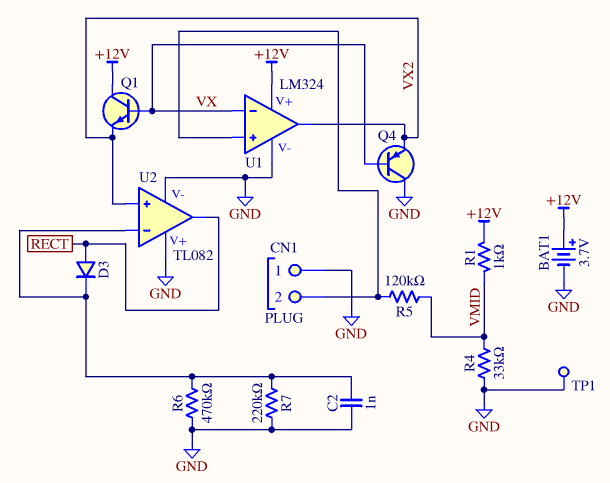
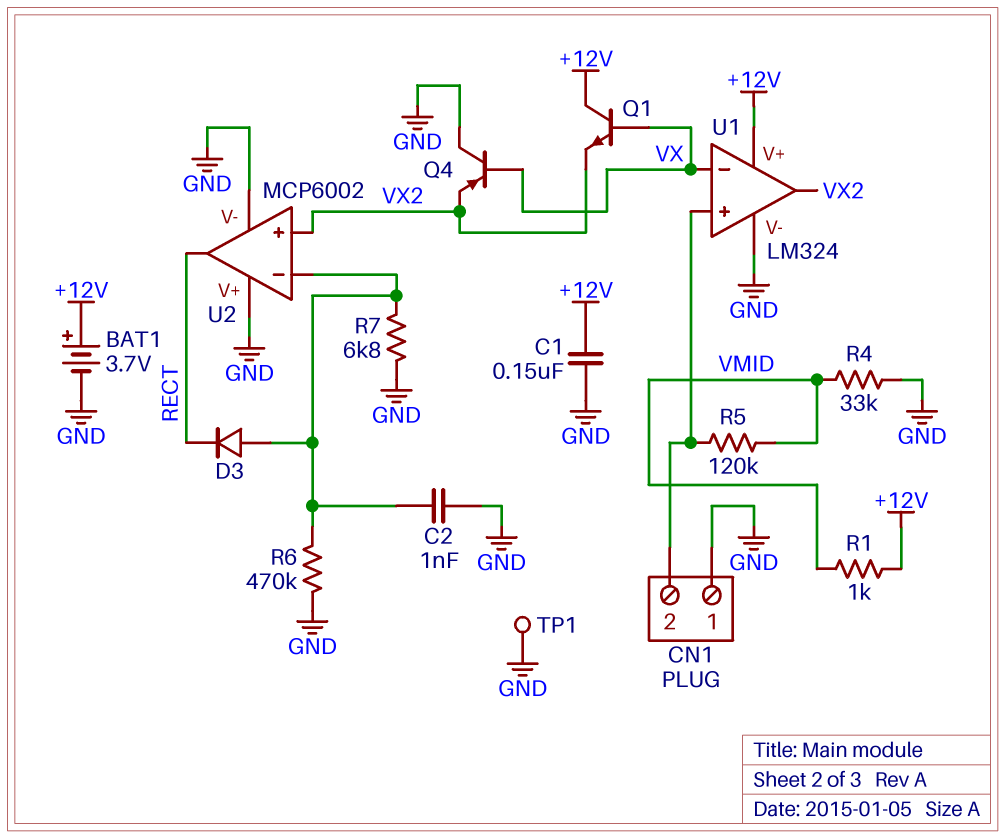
C1: none -> 150nF (+12V, GND)
D3: diode (A RECT, K U2/in-) -> diode (A U2/in-, K RECT)
R7: 220k (GND, U2/in-) -> 6.8k (GND, U2/in-)
U2: TL082 -> MCP6002

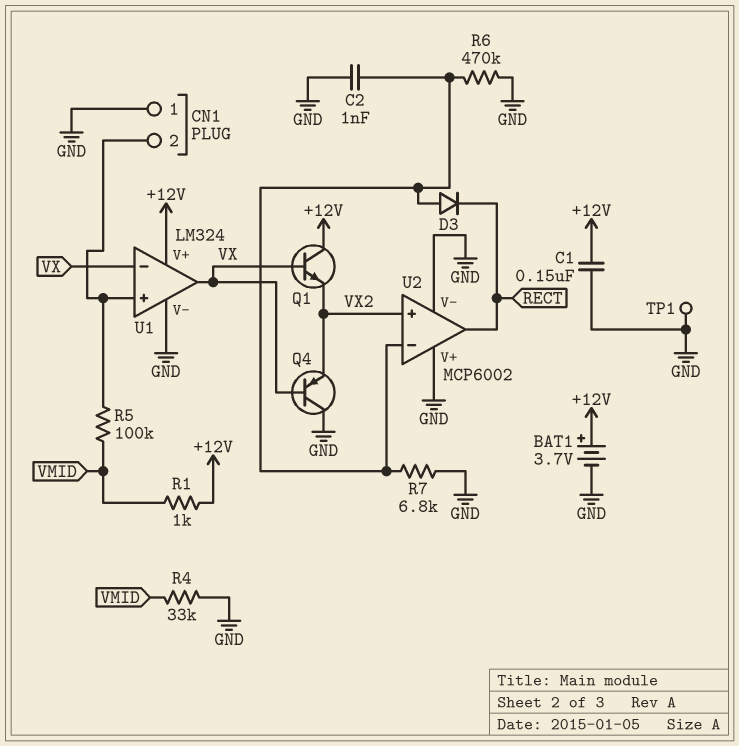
R5: 120k (CN1/2, VMID) -> 100k (CN1/2, VMID)
U1 pin out: VX2 -> VX

